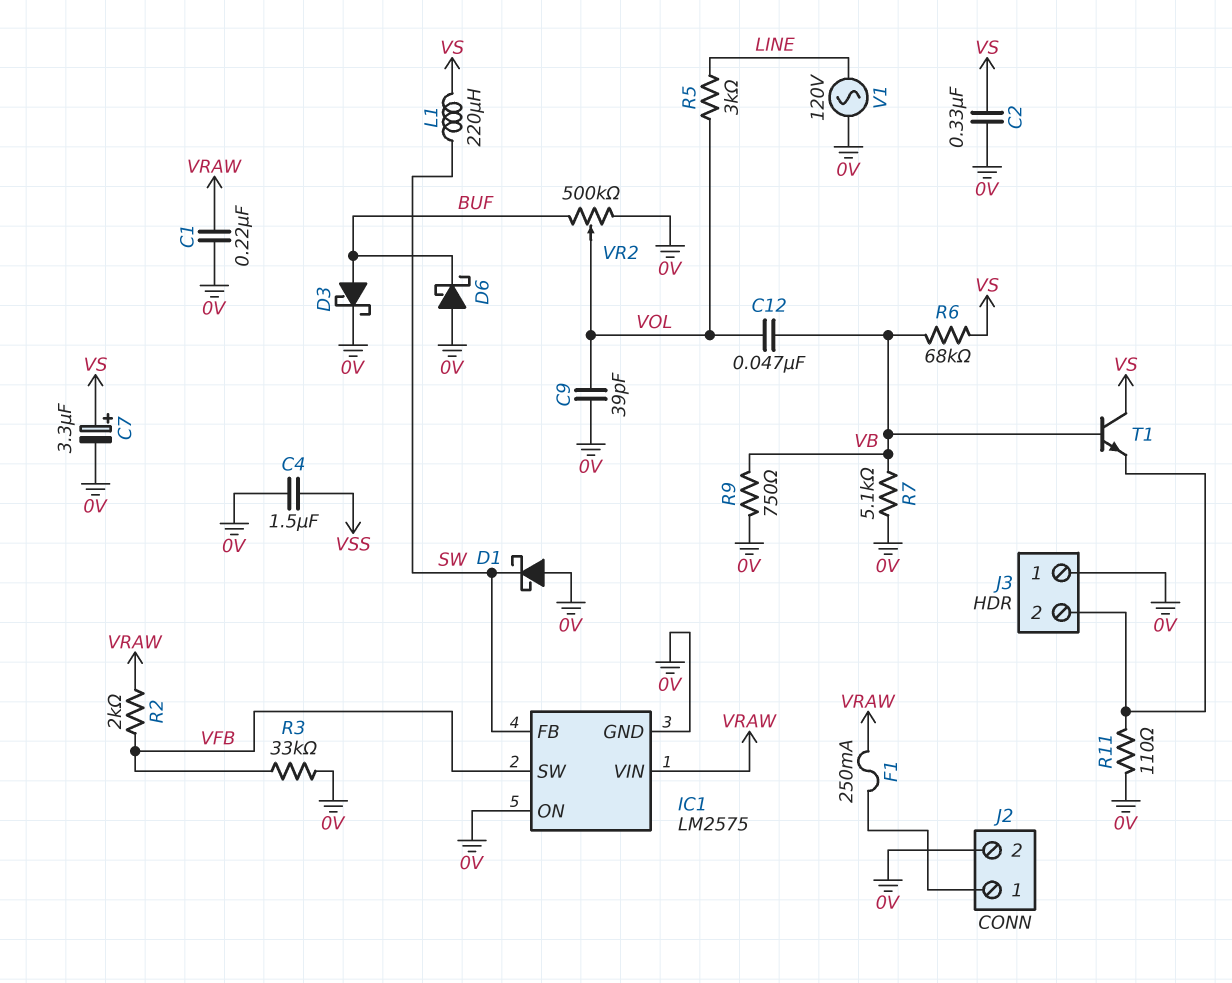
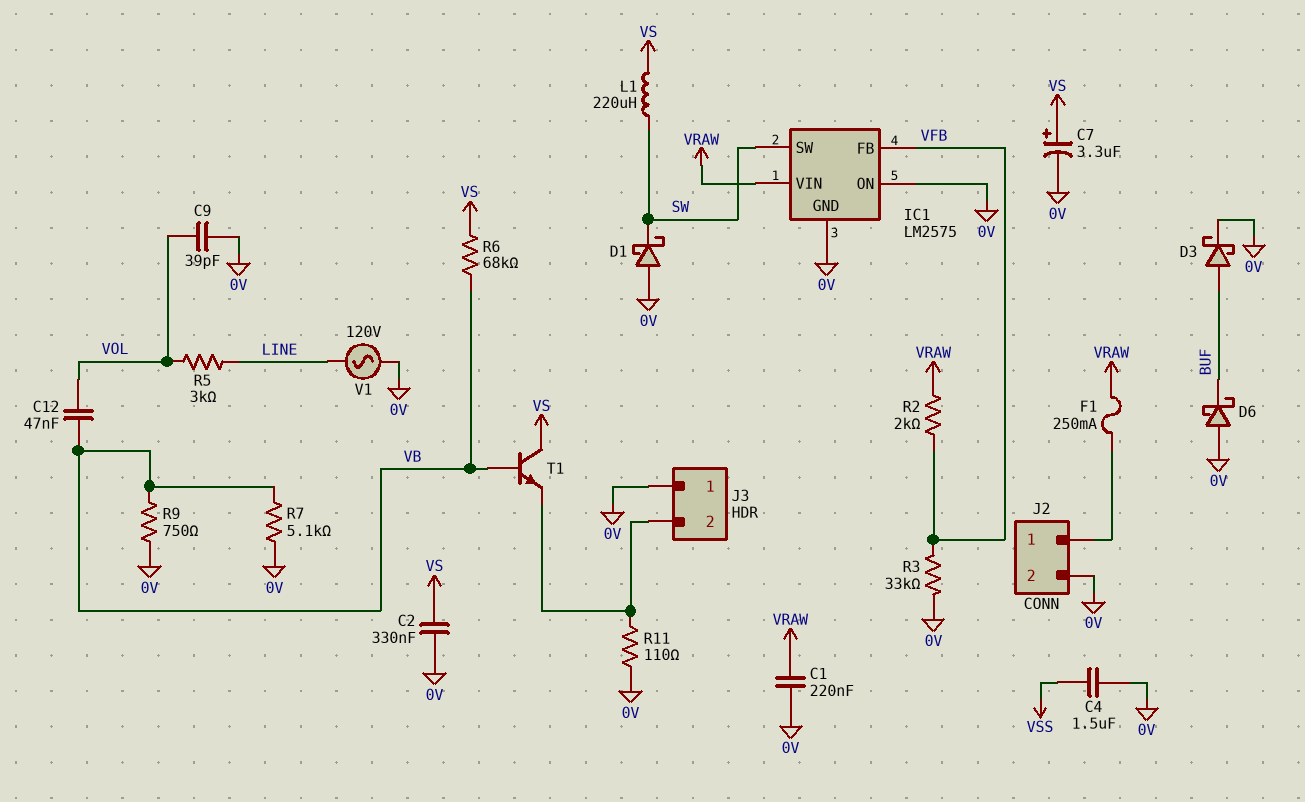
IC1 pin FB: SW -> VFB
IC1 pin SW: VFB -> SW
VR2: 500k (0V, BUF, wiper VOL) -> none

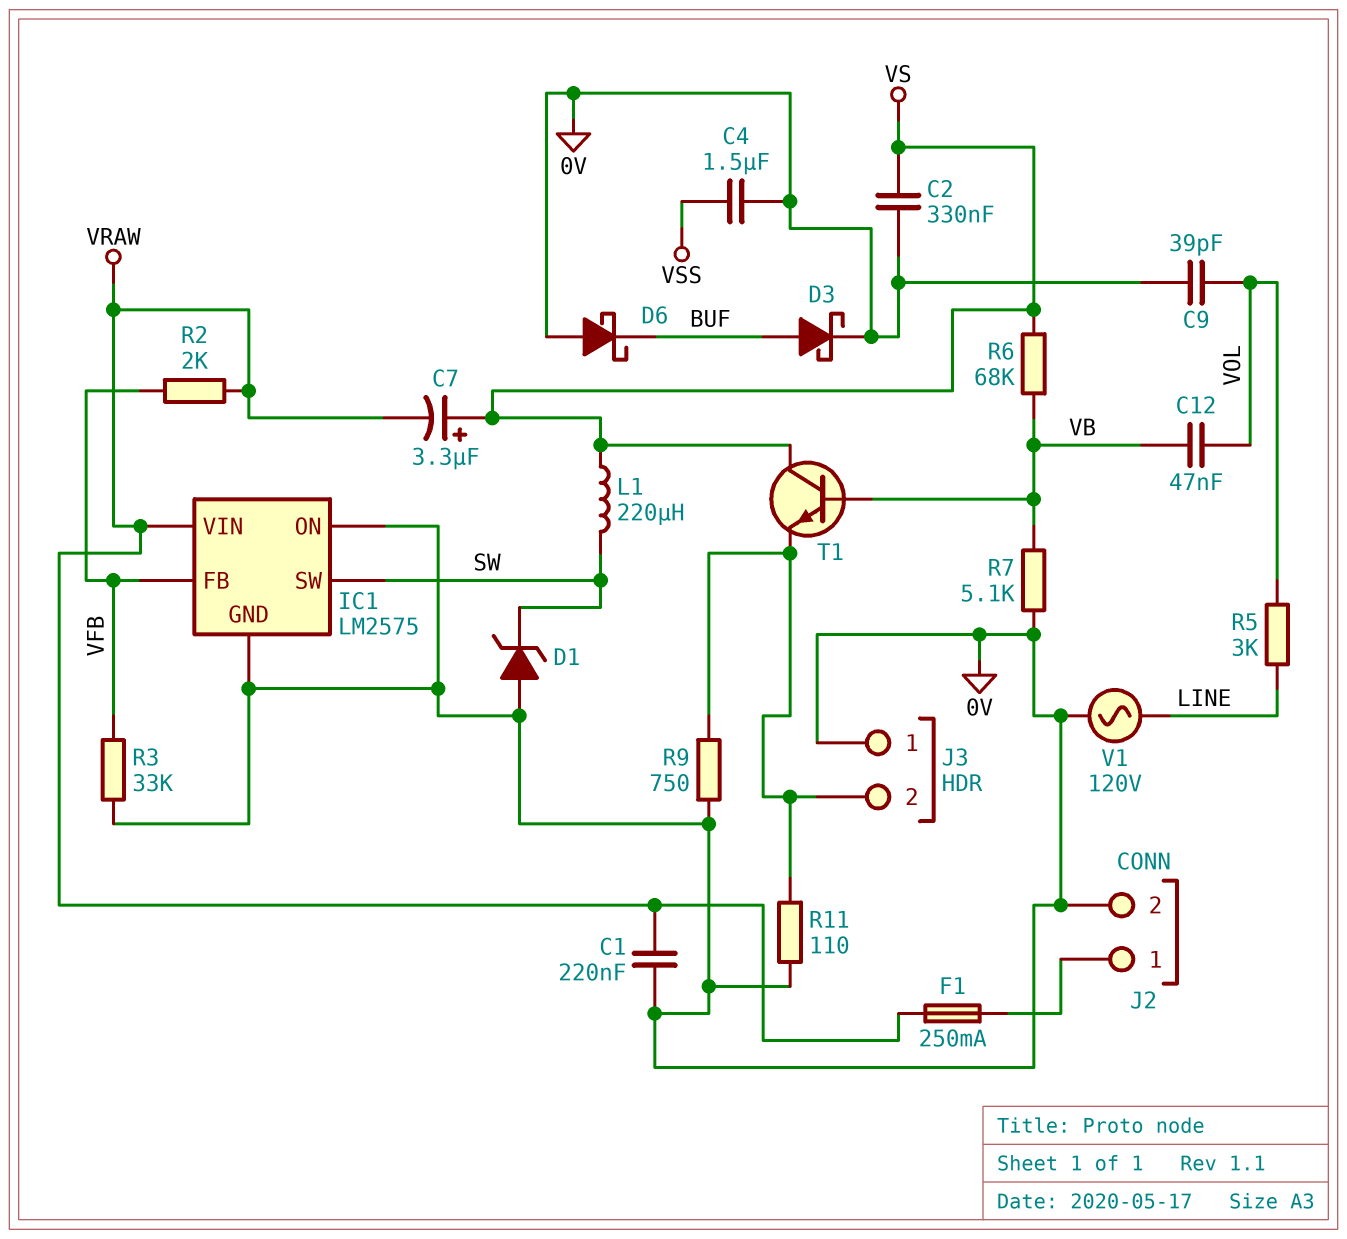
C7: 3.3uF (plus VS, minus 0V) -> 3.3uF (plus VS, minus VRAW)
D1: schottky (A 0V, K SW) -> zener (A 0V, K SW)
R9: 750 (0V, VB) -> 750 (0V, J3/2)

